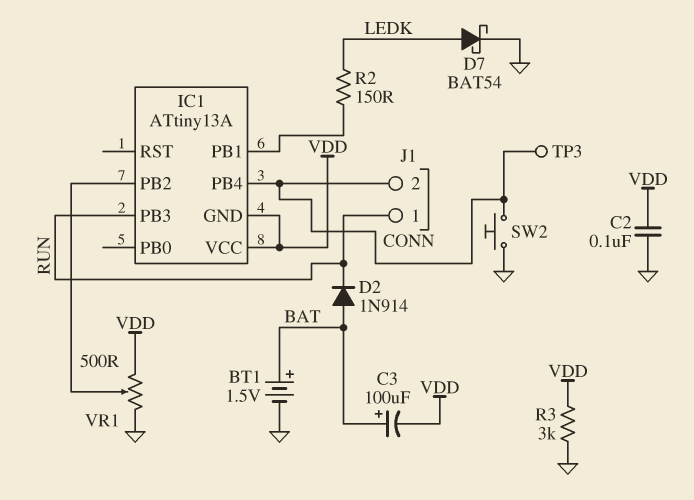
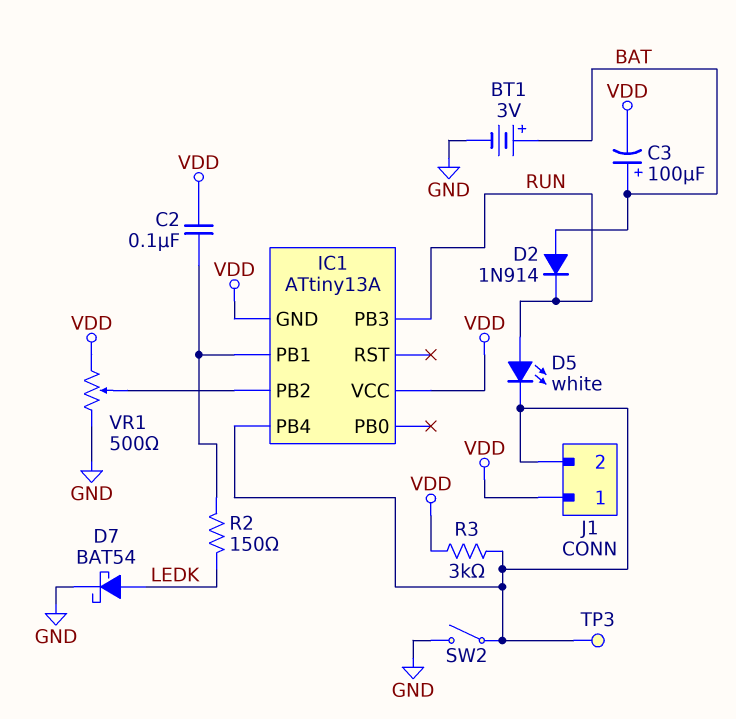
BT1: 1.5V (plus BAT, minus GND) -> 3V (plus BAT, minus GND)
C2: 100nF (GND, VDD) -> 100nF (IC1/PB1, VDD)
D5: none -> LED white (A RUN, K IC1/PB4)
J1 pin 1: RUN -> VDD
R3: 3k (GND, VDD) -> 3k (IC1/PB4, VDD)
SW2: button (GND, IC1/PB4) -> switch (GND, IC1/PB4)

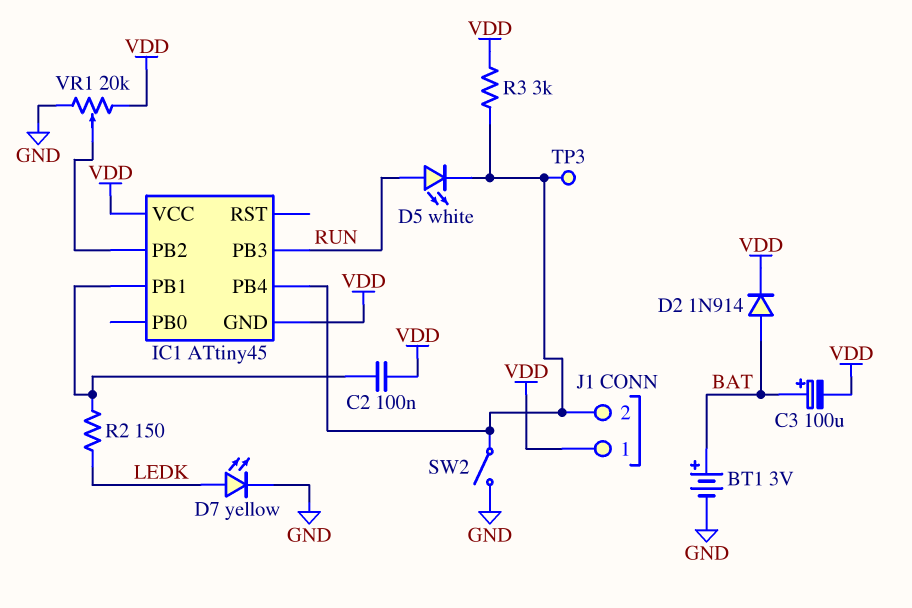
D2: diode 1N914 (A BAT, K RUN) -> diode 1N914 (A BAT, K VDD)
D7: schottky BAT54 (A LEDK, K GND) -> LED yellow (A LEDK, K GND)
IC1: ATtiny13A -> ATtiny45
VR1: 500 (GND, VDD, wiper IC1/PB2) -> 20k (GND, VDD, wiper IC1/PB2)

